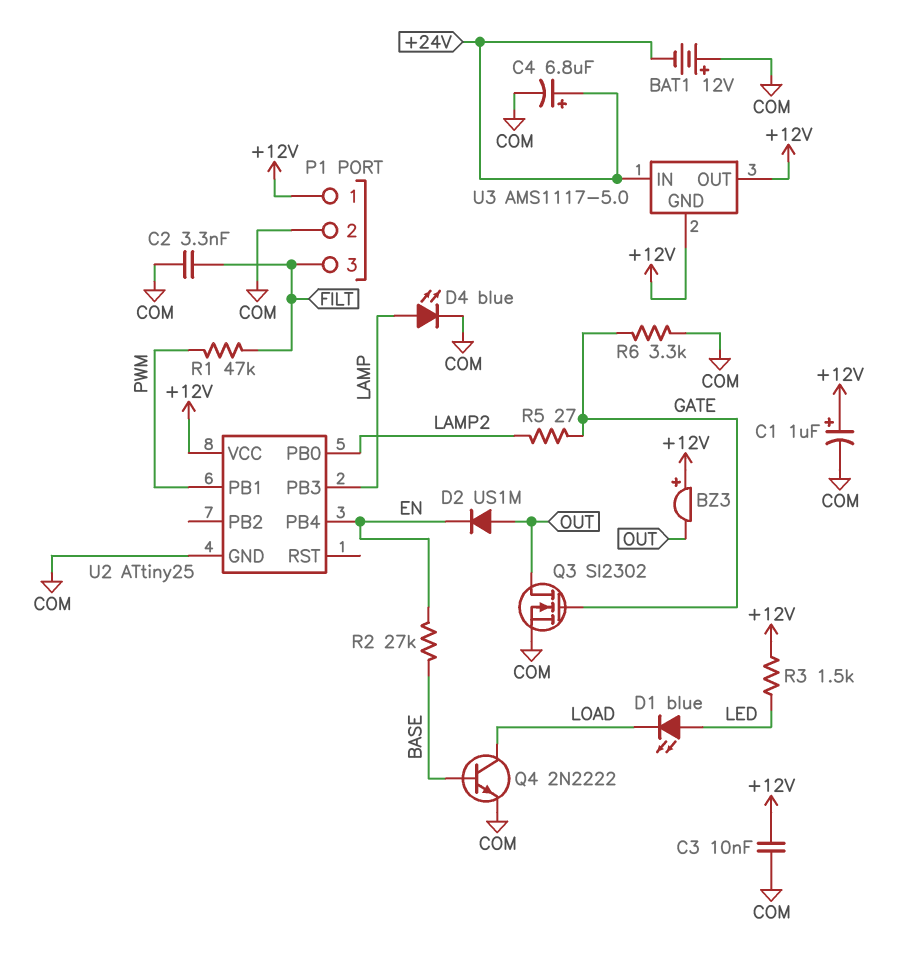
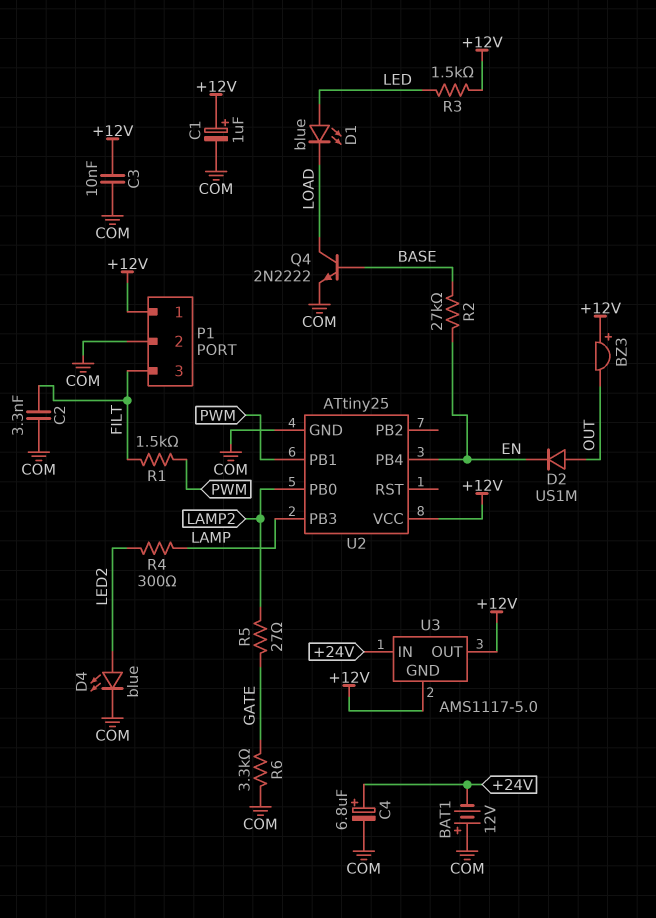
D4: LED blue (A LAMP, K COM) -> LED blue (A LED2, K COM)
Q3: NMOS SI2302 (G GATE, D OUT, S COM) -> none
R1: 47k (FILT, PWM) -> 1.5k (FILT, PWM)
R4: none -> 300 (LAMP, LED2)

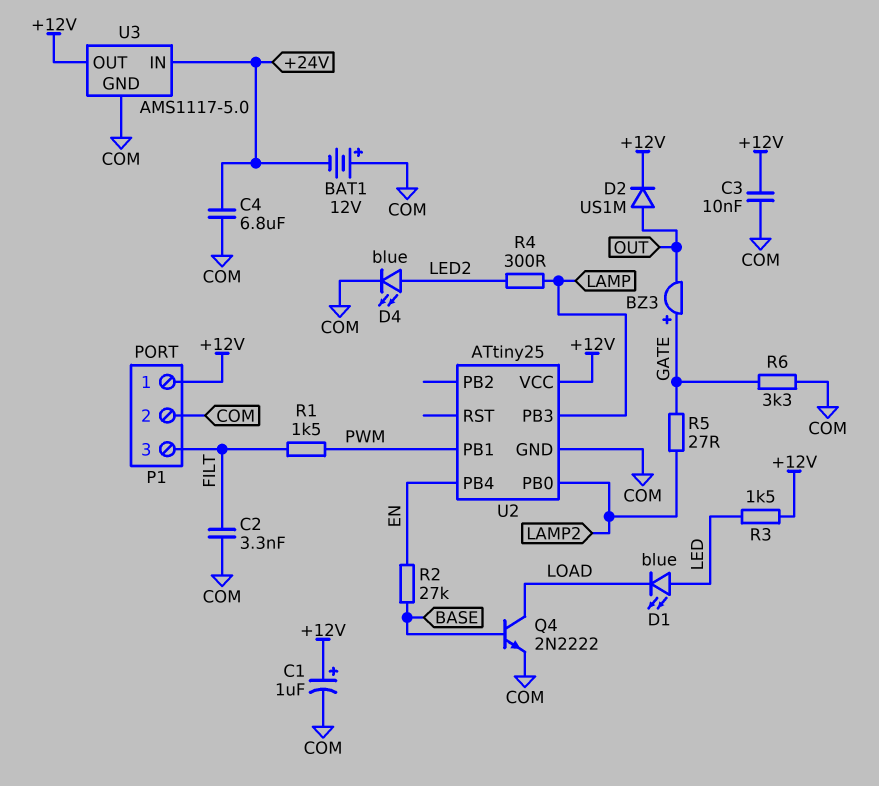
BZ3: buzzer (plus +12V, minus OUT) -> buzzer (plus GATE, minus OUT)
C4: 6.8uF (plus +24V, minus COM) -> 6.8uF (+24V, COM)
D2: diode US1M (A OUT, K EN) -> diode US1M (A OUT, K +12V)
U3 pin GND: +12V -> COM

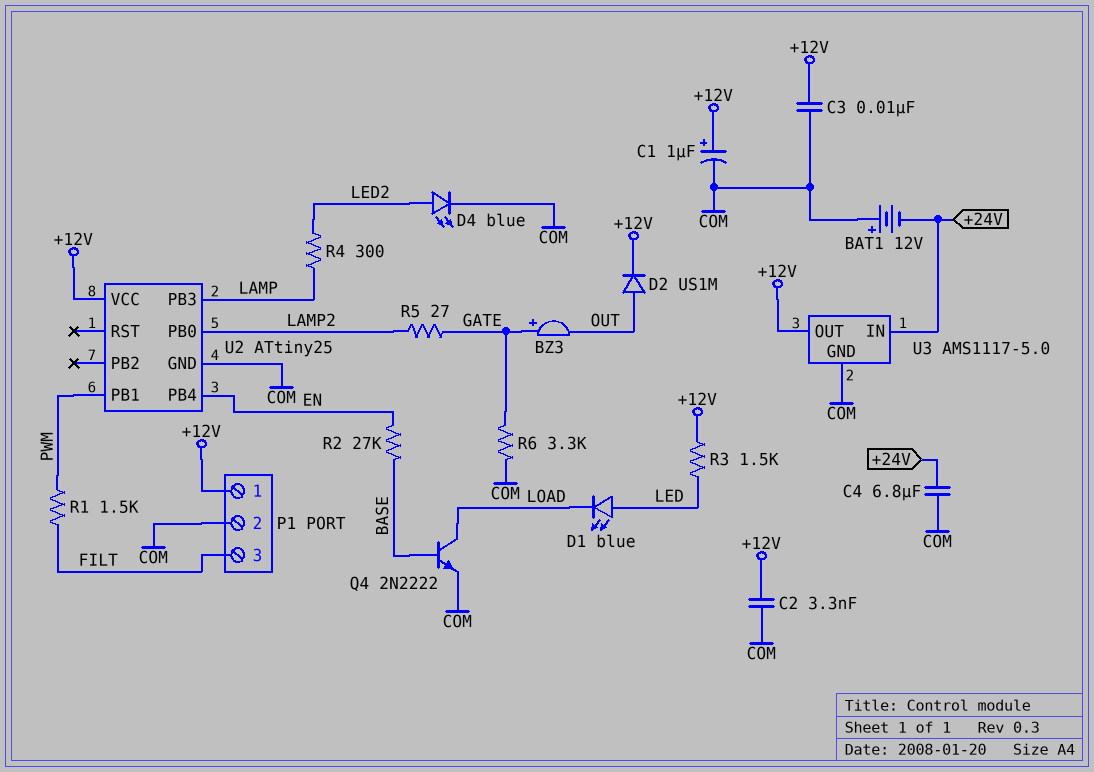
C2: 3.3nF (COM, FILT) -> 3.3nF (+12V, COM)

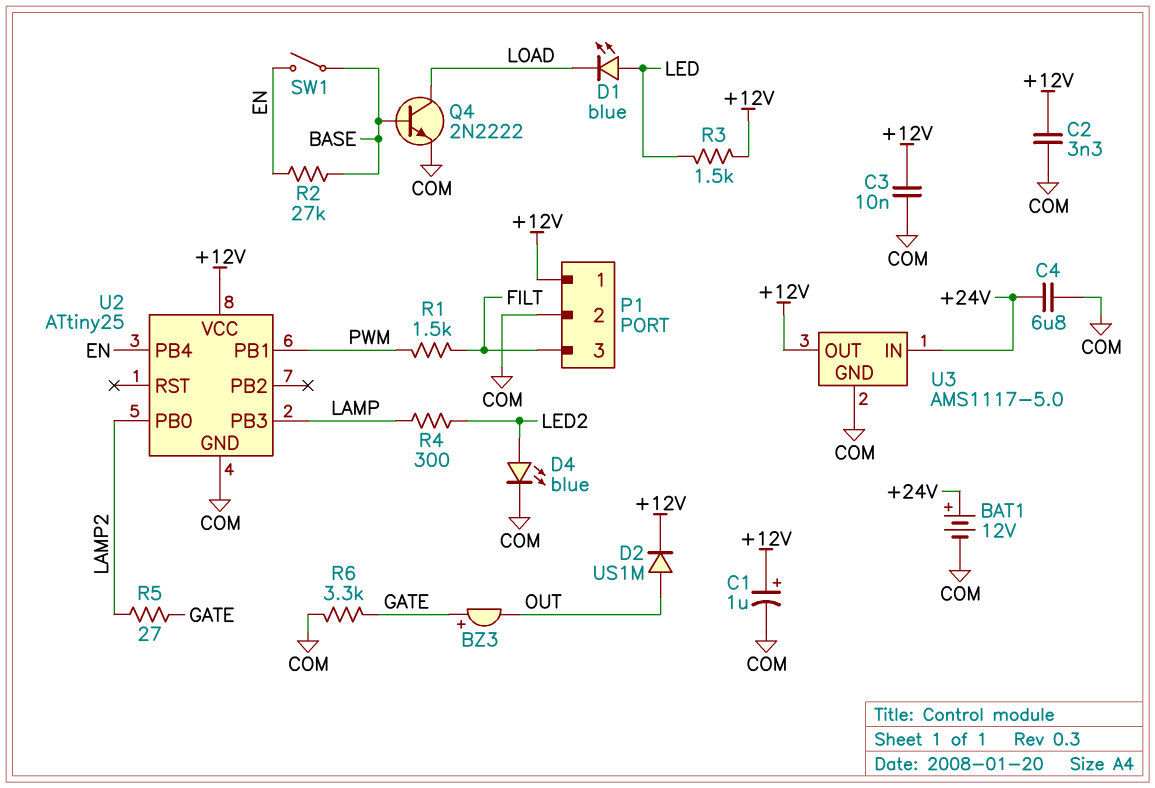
BAT1: 12V (plus COM, minus +24V) -> 12V (plus +24V, minus COM)
SW1: none -> switch (BASE, EN)

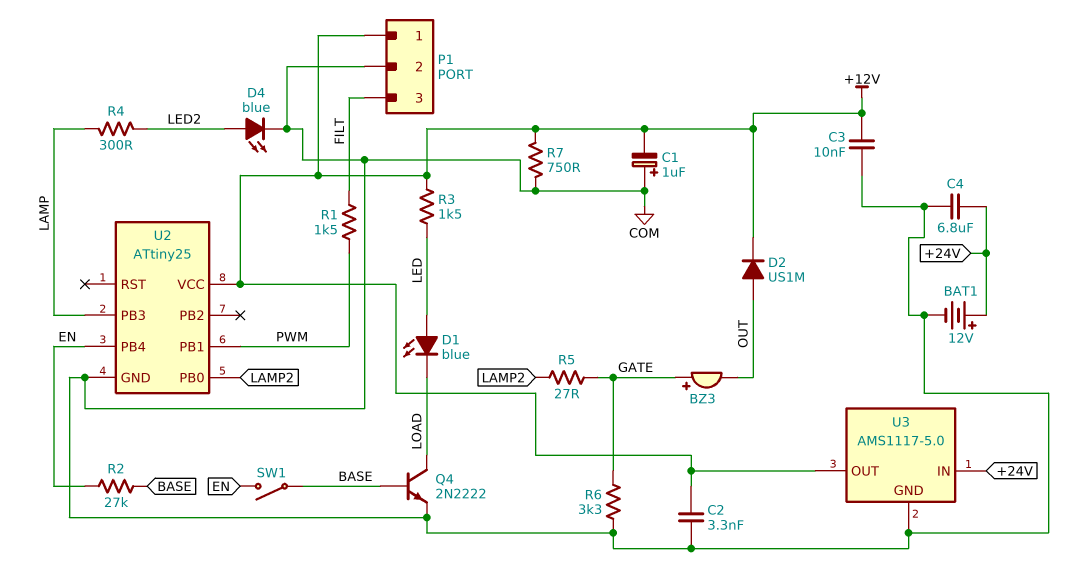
C1: 1uF (plus +12V, minus COM) -> 1uF (plus COM, minus +12V)
R7: none -> 750 (+12V, COM)

